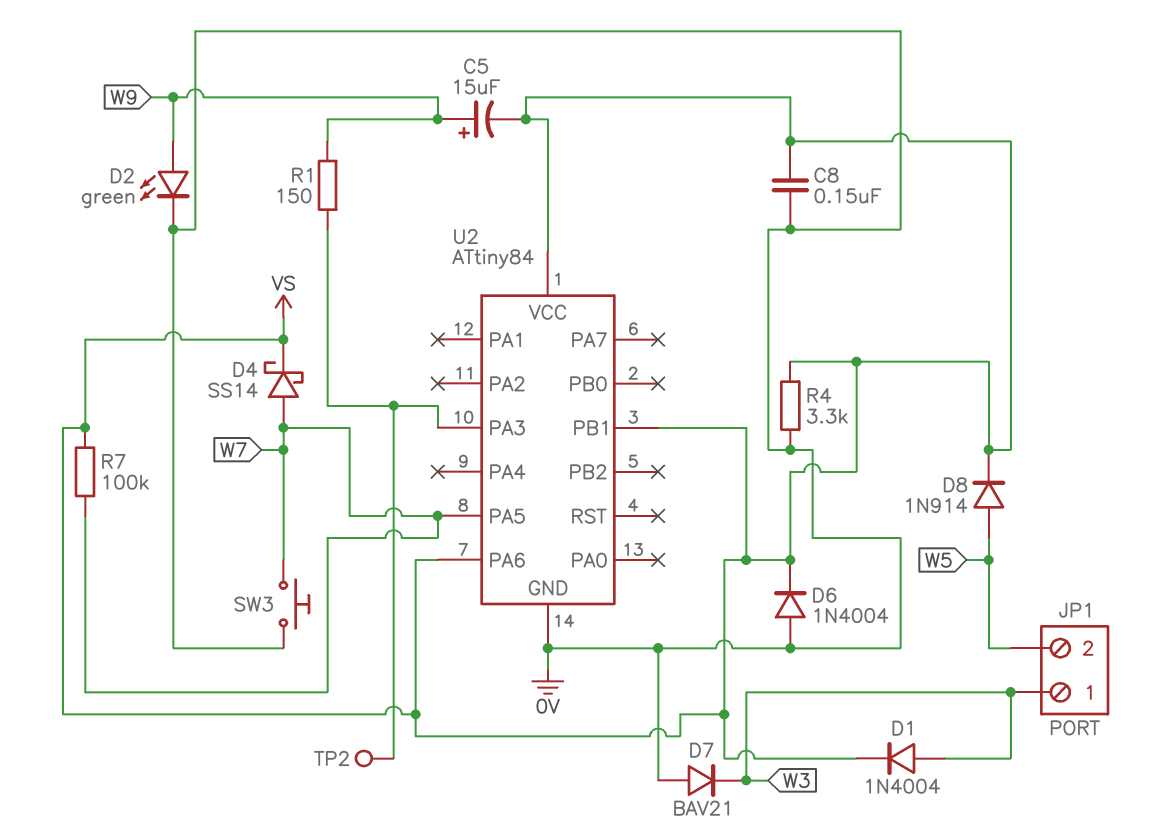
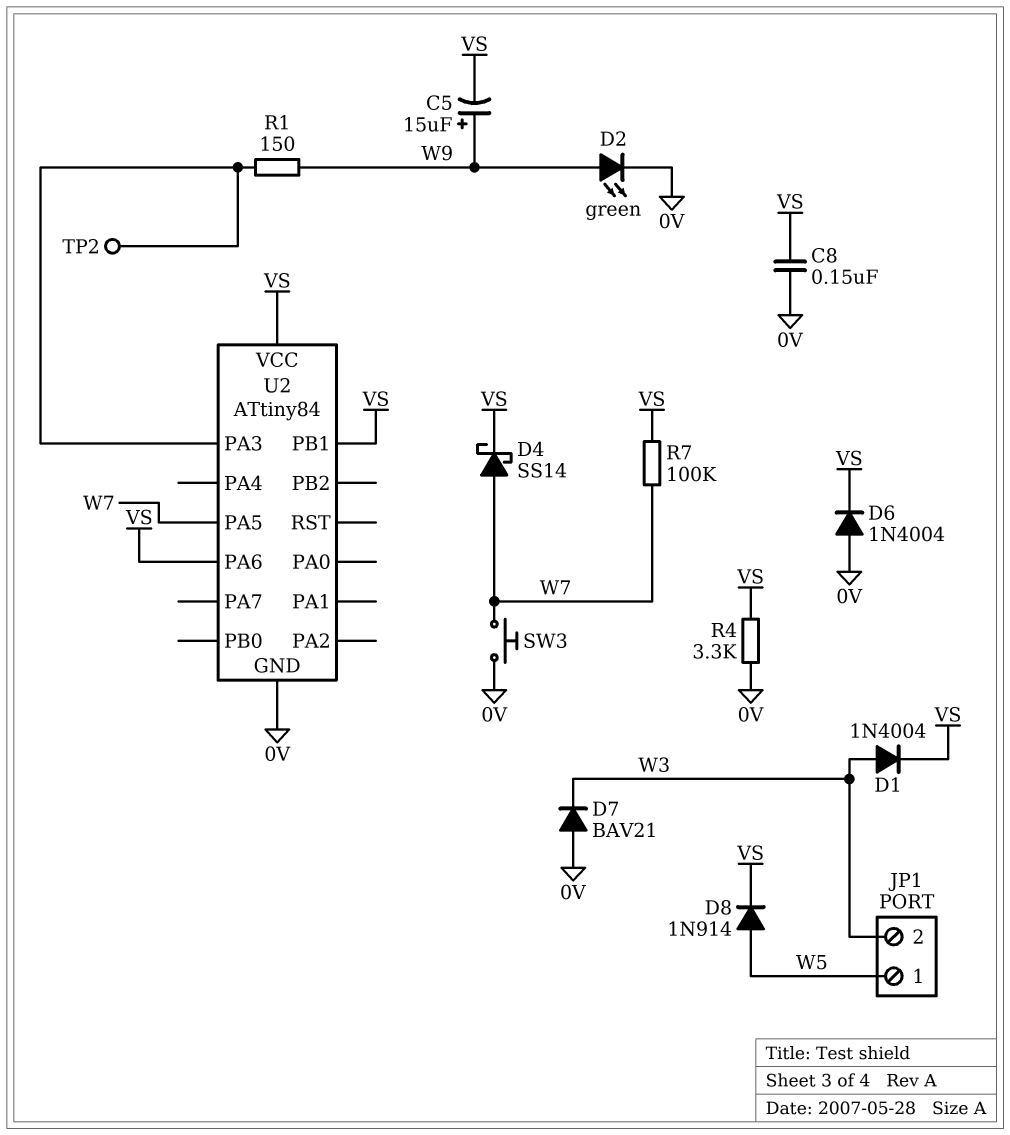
JP1 pin 1: W3 -> W5
JP1 pin 2: W5 -> W3

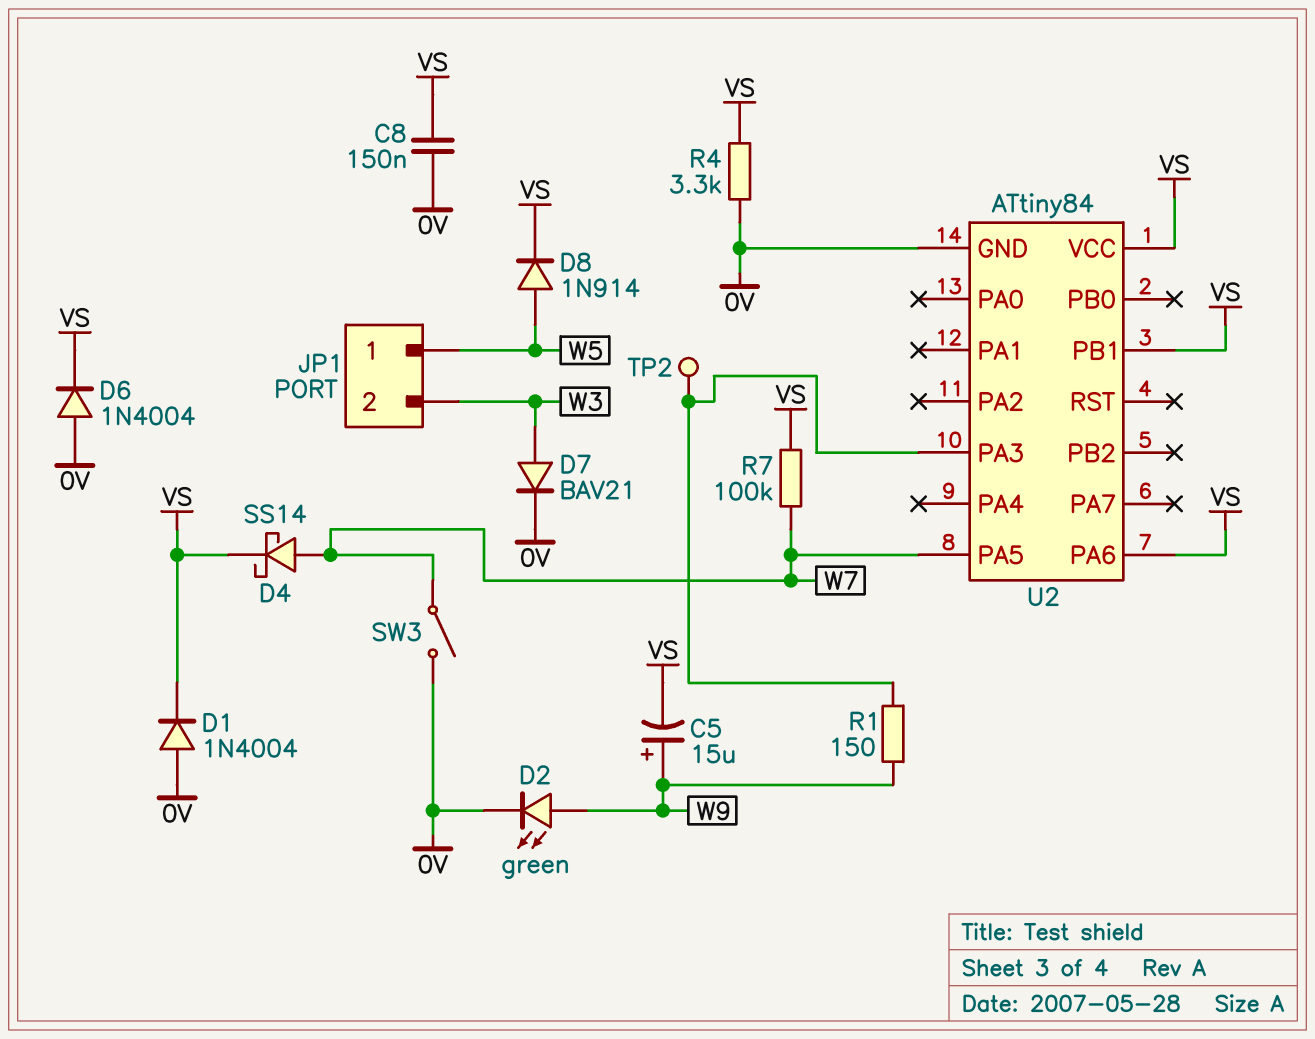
D1: diode 1N4004 (A W3, K VS) -> diode 1N4004 (A 0V, K VS)
D7: diode BAV21 (A 0V, K W3) -> diode BAV21 (A W3, K 0V)
SW3: button (0V, W7) -> switch (0V, W7)

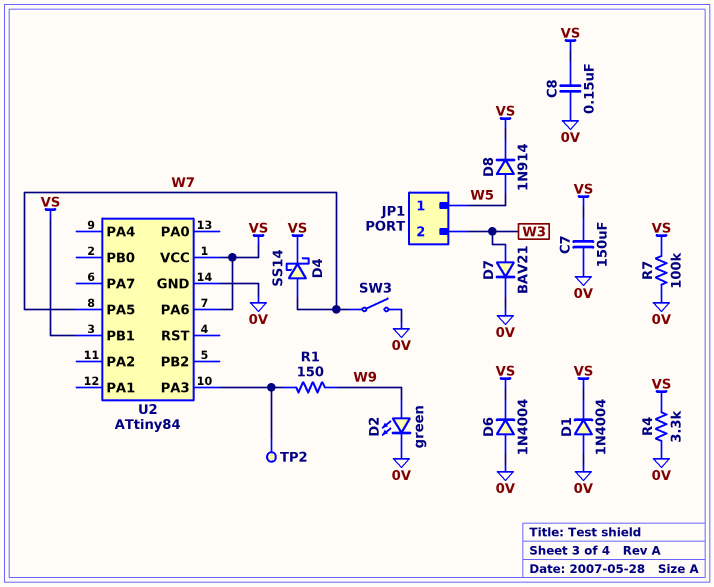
C5: 15uF (plus W9, minus VS) -> none
C7: none -> 150uF (0V, VS)
R7: 100k (VS, W7) -> 100k (0V, VS)

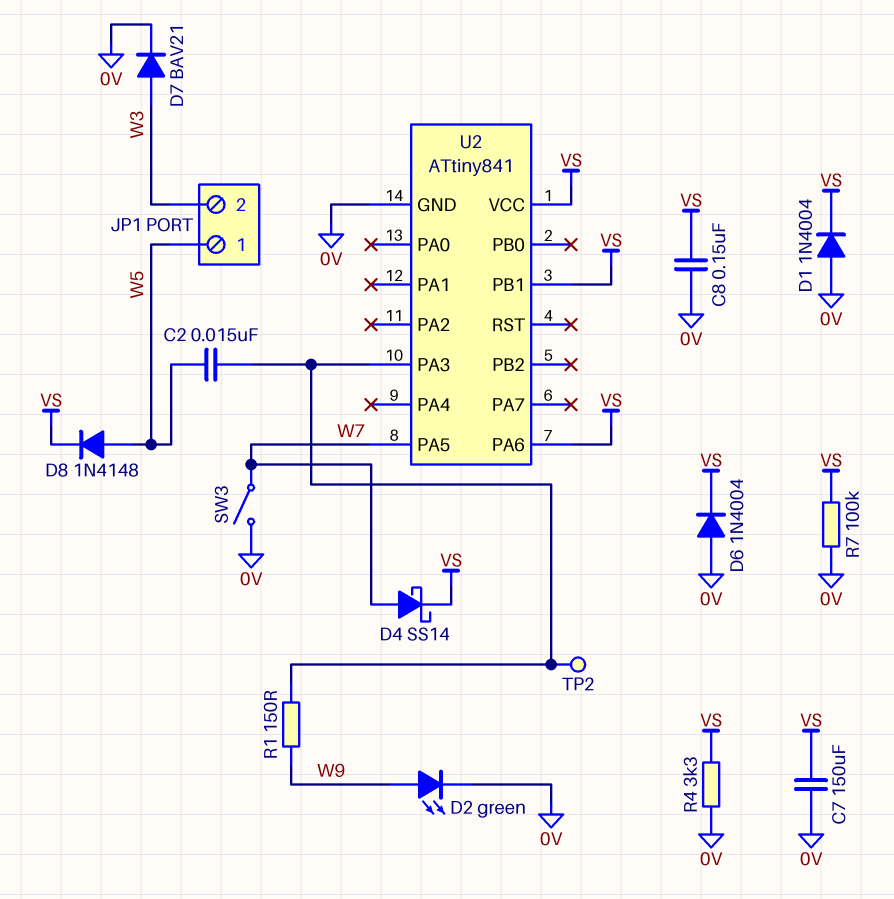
C2: none -> 15nF (U2/PA3, W5)
D8: diode 1N914 (A W5, K VS) -> diode 1N4148 (A W5, K VS)
U2: ATtiny84 -> ATtiny841

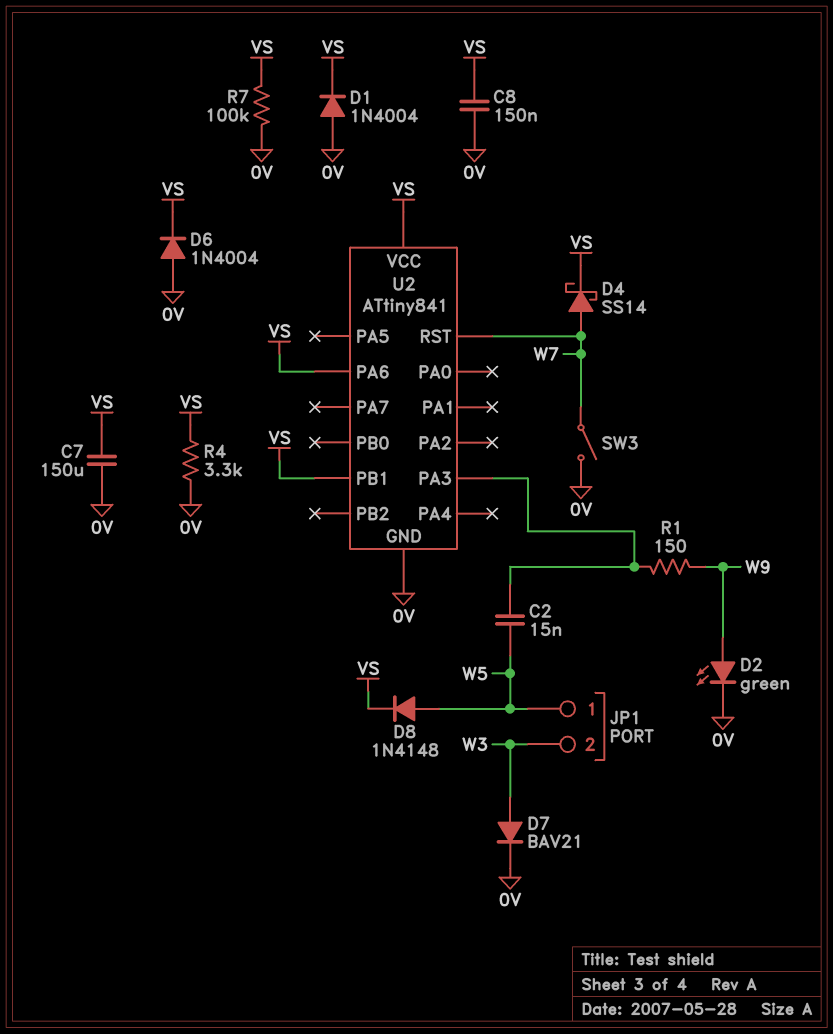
TP2: test point (U2/PA3) -> none
U2 pin PA5: W7 -> none
U2 pin RST: none -> W7

